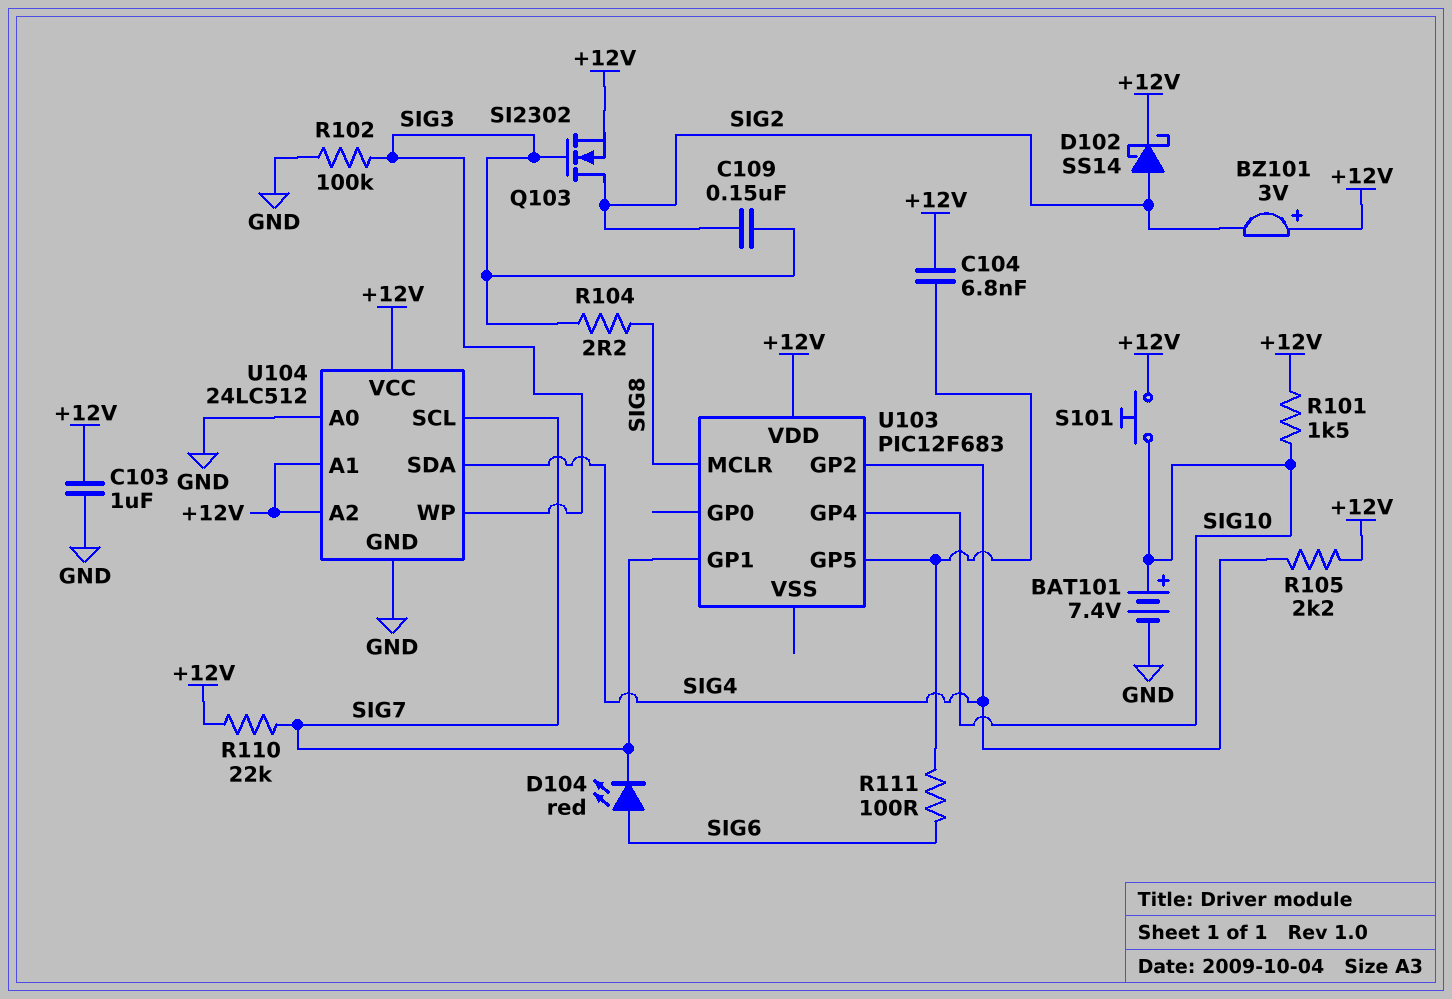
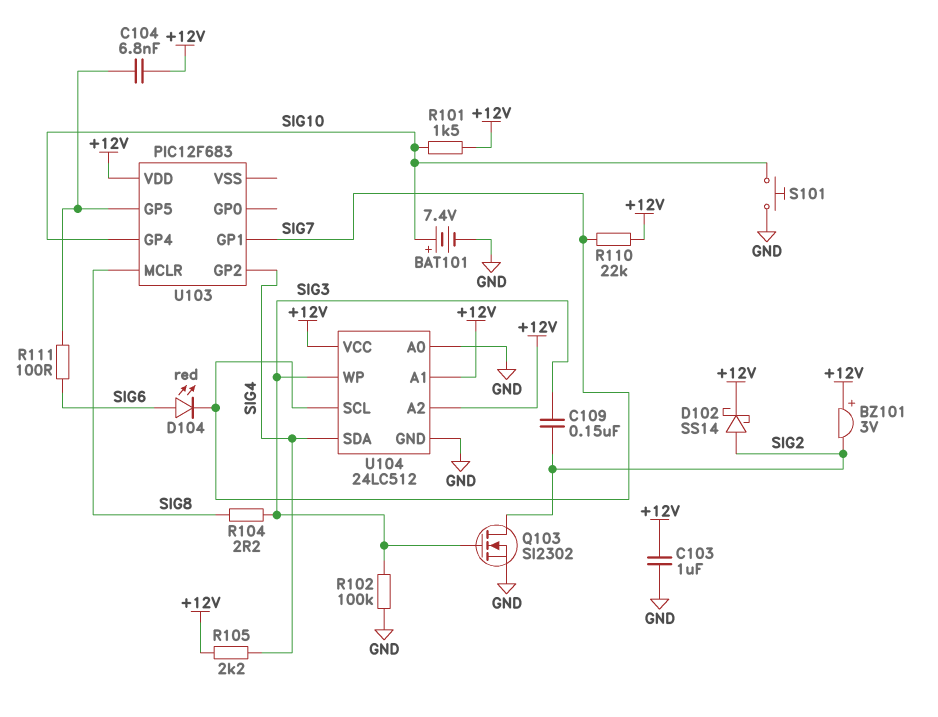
Q103: NMOS SI2302 (G SIG3, D SIG2, S +12V) -> NMOS SI2302 (G SIG3, D SIG2, S GND)
S101: button (+12V, SIG10) -> button (GND, SIG10)

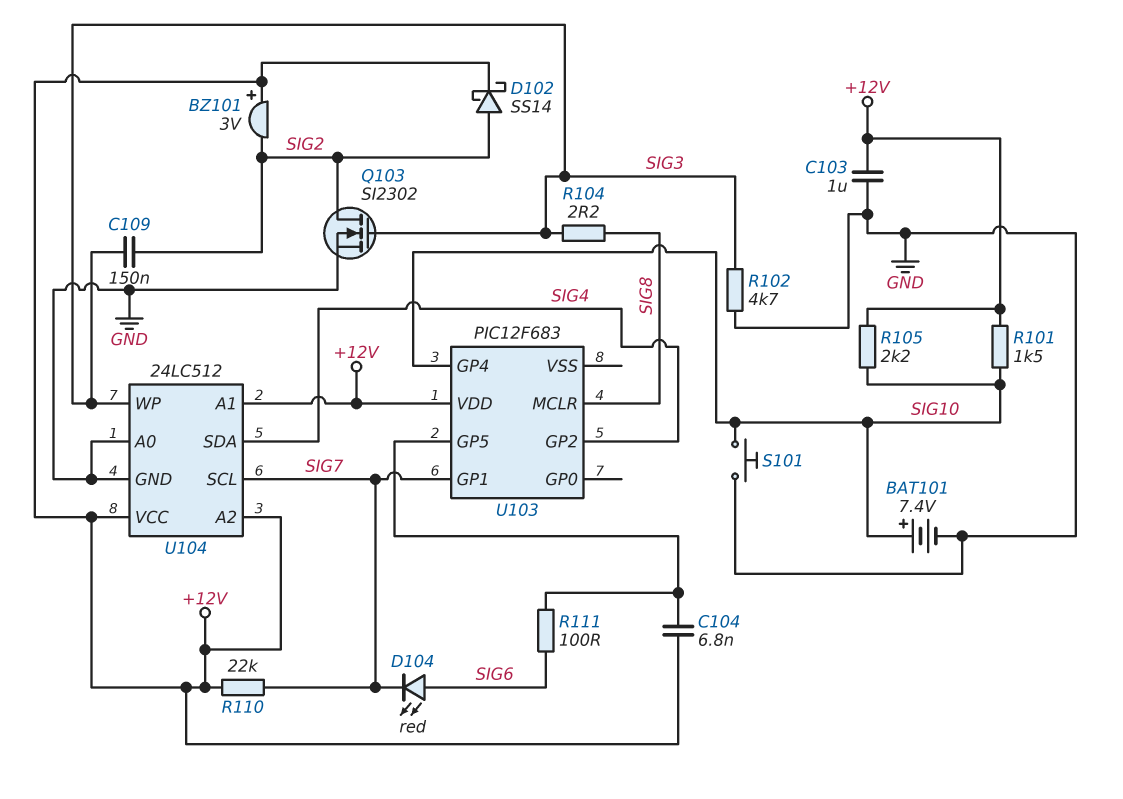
R102: 100k (GND, SIG3) -> 4.7k (GND, SIG3)
R105: 2.2k (+12V, SIG4) -> 2.2k (+12V, SIG10)

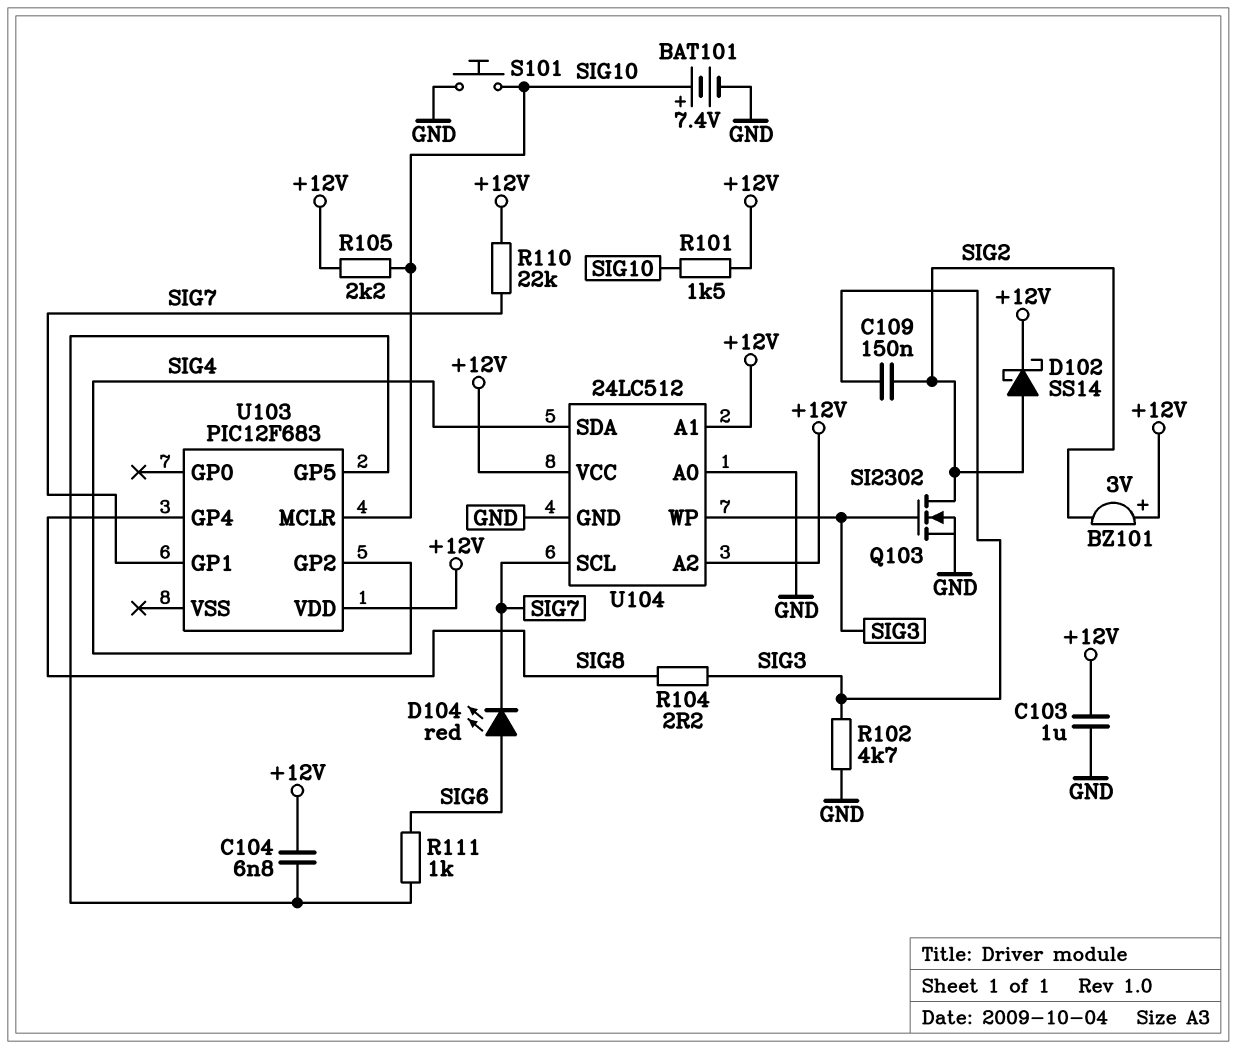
R111: 100 (SIG6, U103/GP5) -> 1k (SIG6, U103/GP5)
U103 pin GP4: SIG10 -> SIG8
U103 pin MCLR: SIG8 -> SIG10

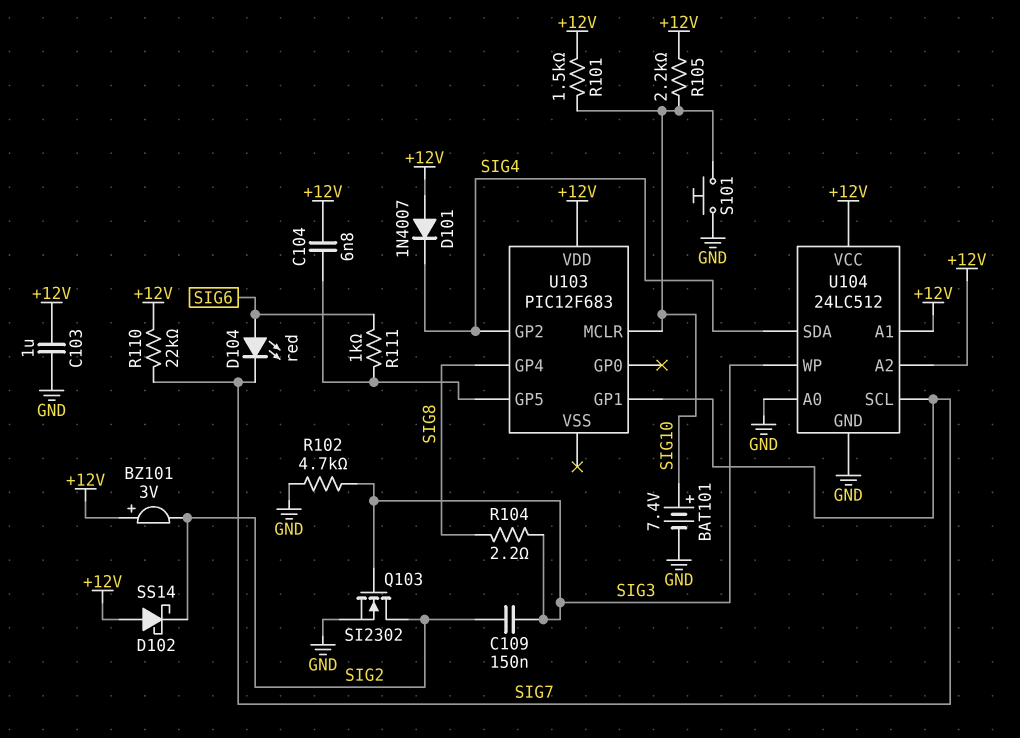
D101: none -> diode 1N4007 (A +12V, K SIG4)
D102: schottky SS14 (A SIG2, K +12V) -> schottky SS14 (A +12V, K SIG2)

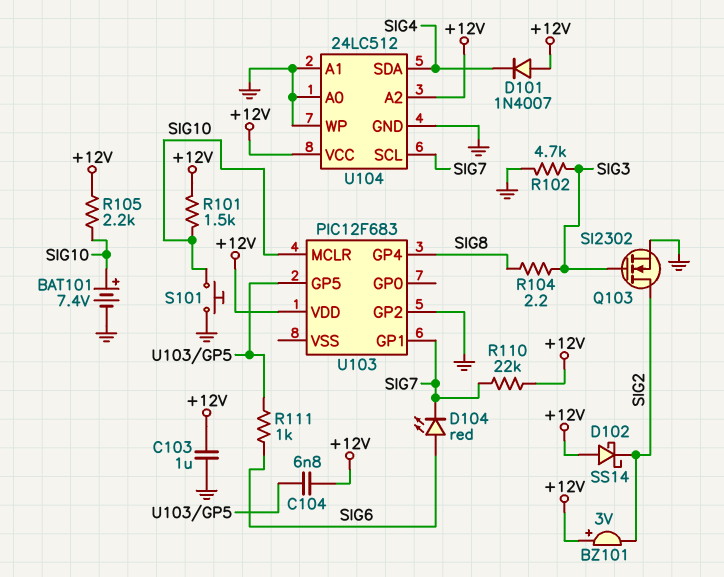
C109: 150nF (SIG2, SIG3) -> none
U103 pin GP2: SIG4 -> GND
U104 pin A1: +12V -> GND
U104 pin WP: SIG3 -> GND

